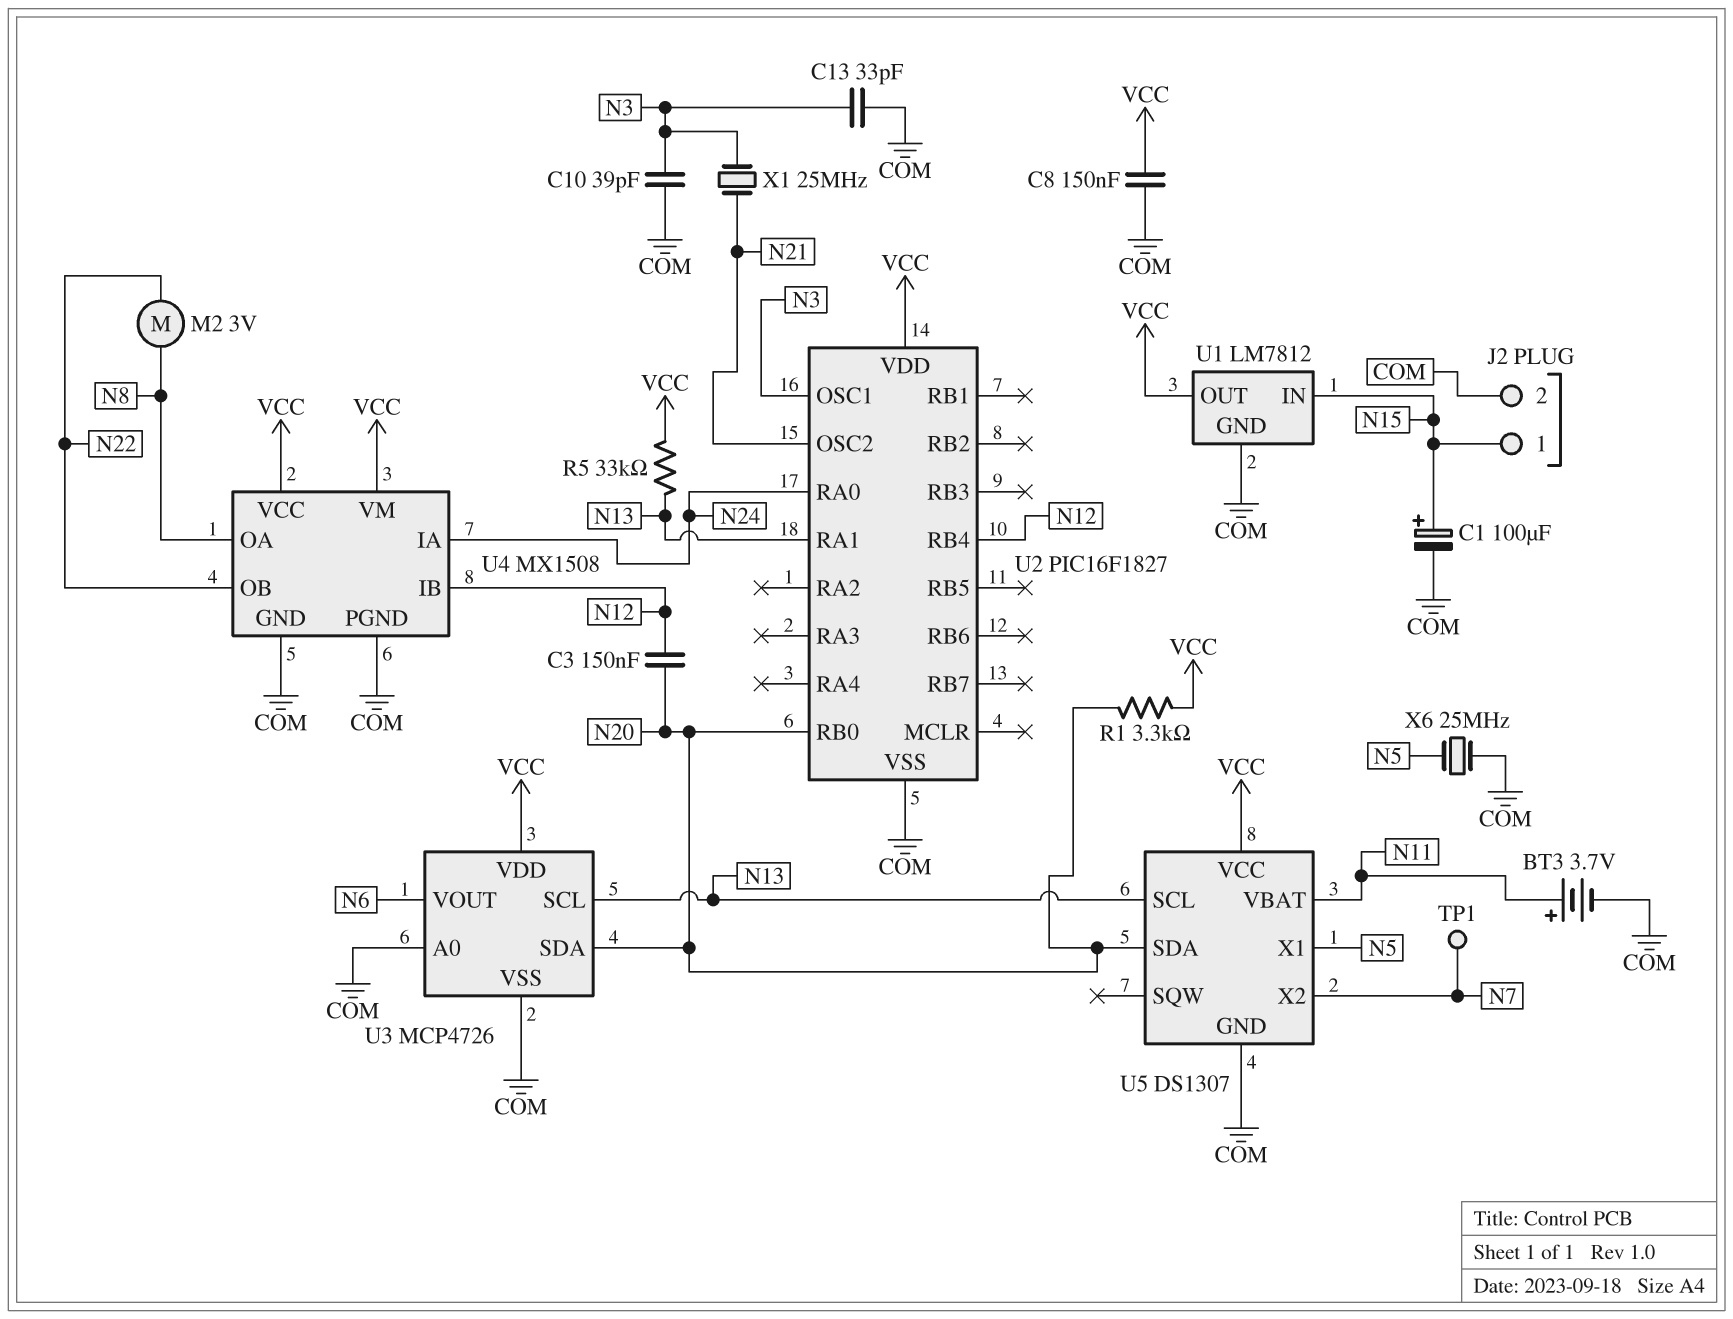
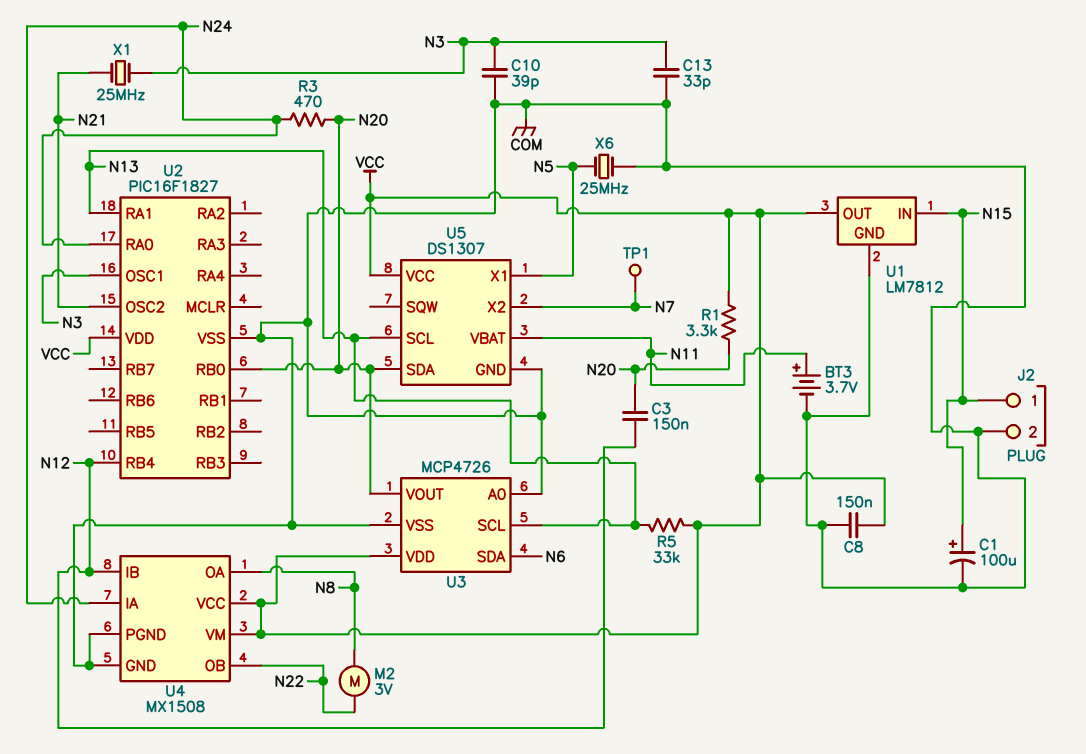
R3: none -> 470 (N20, N24)
U3 pin SDA: N20 -> N6
U3 pin VOUT: N6 -> N20

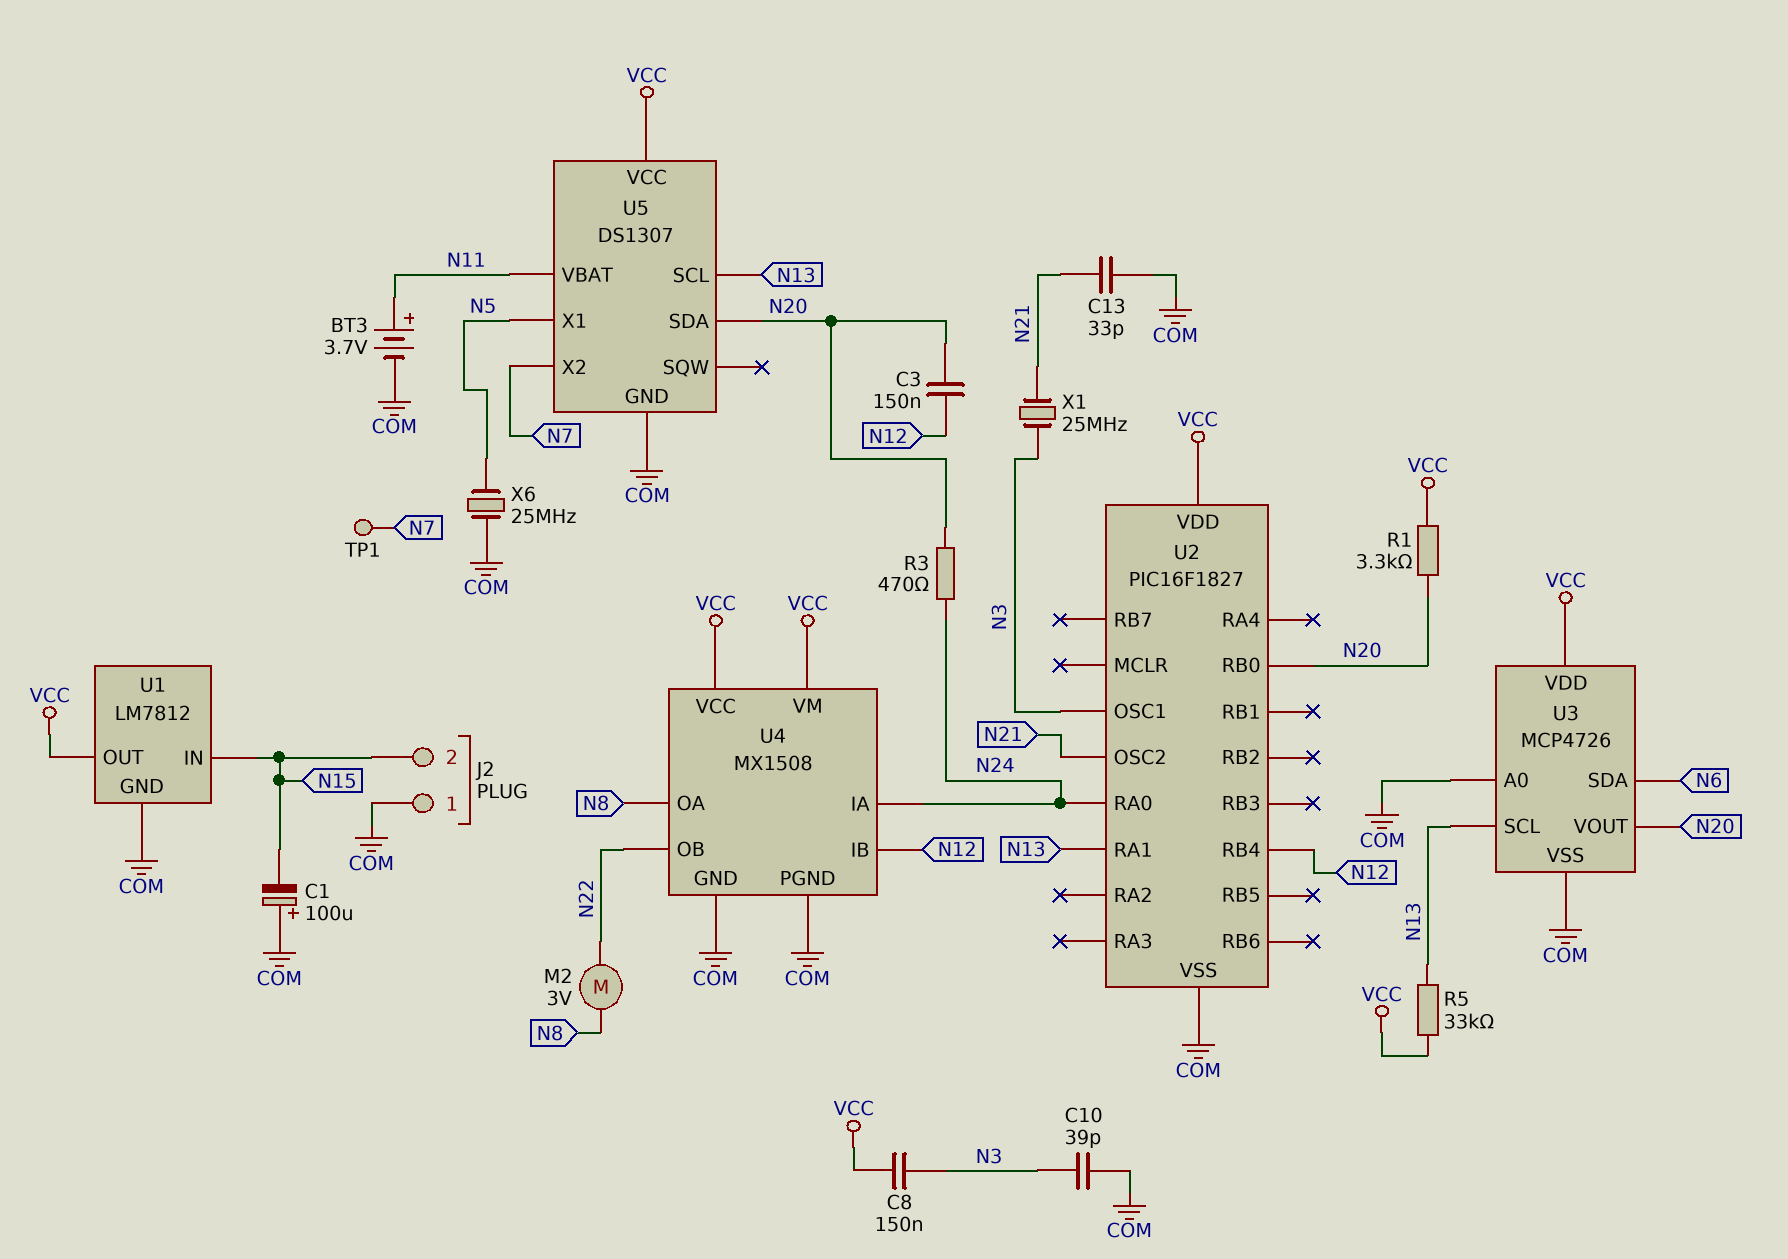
C1: 100uF (plus N15, minus COM) -> 100uF (plus COM, minus N15)
C8: 150nF (COM, VCC) -> 150nF (N3, VCC)
C13: 33pF (COM, N3) -> 33pF (COM, N21)
J2 pin 1: N15 -> COM
J2 pin 2: COM -> N15

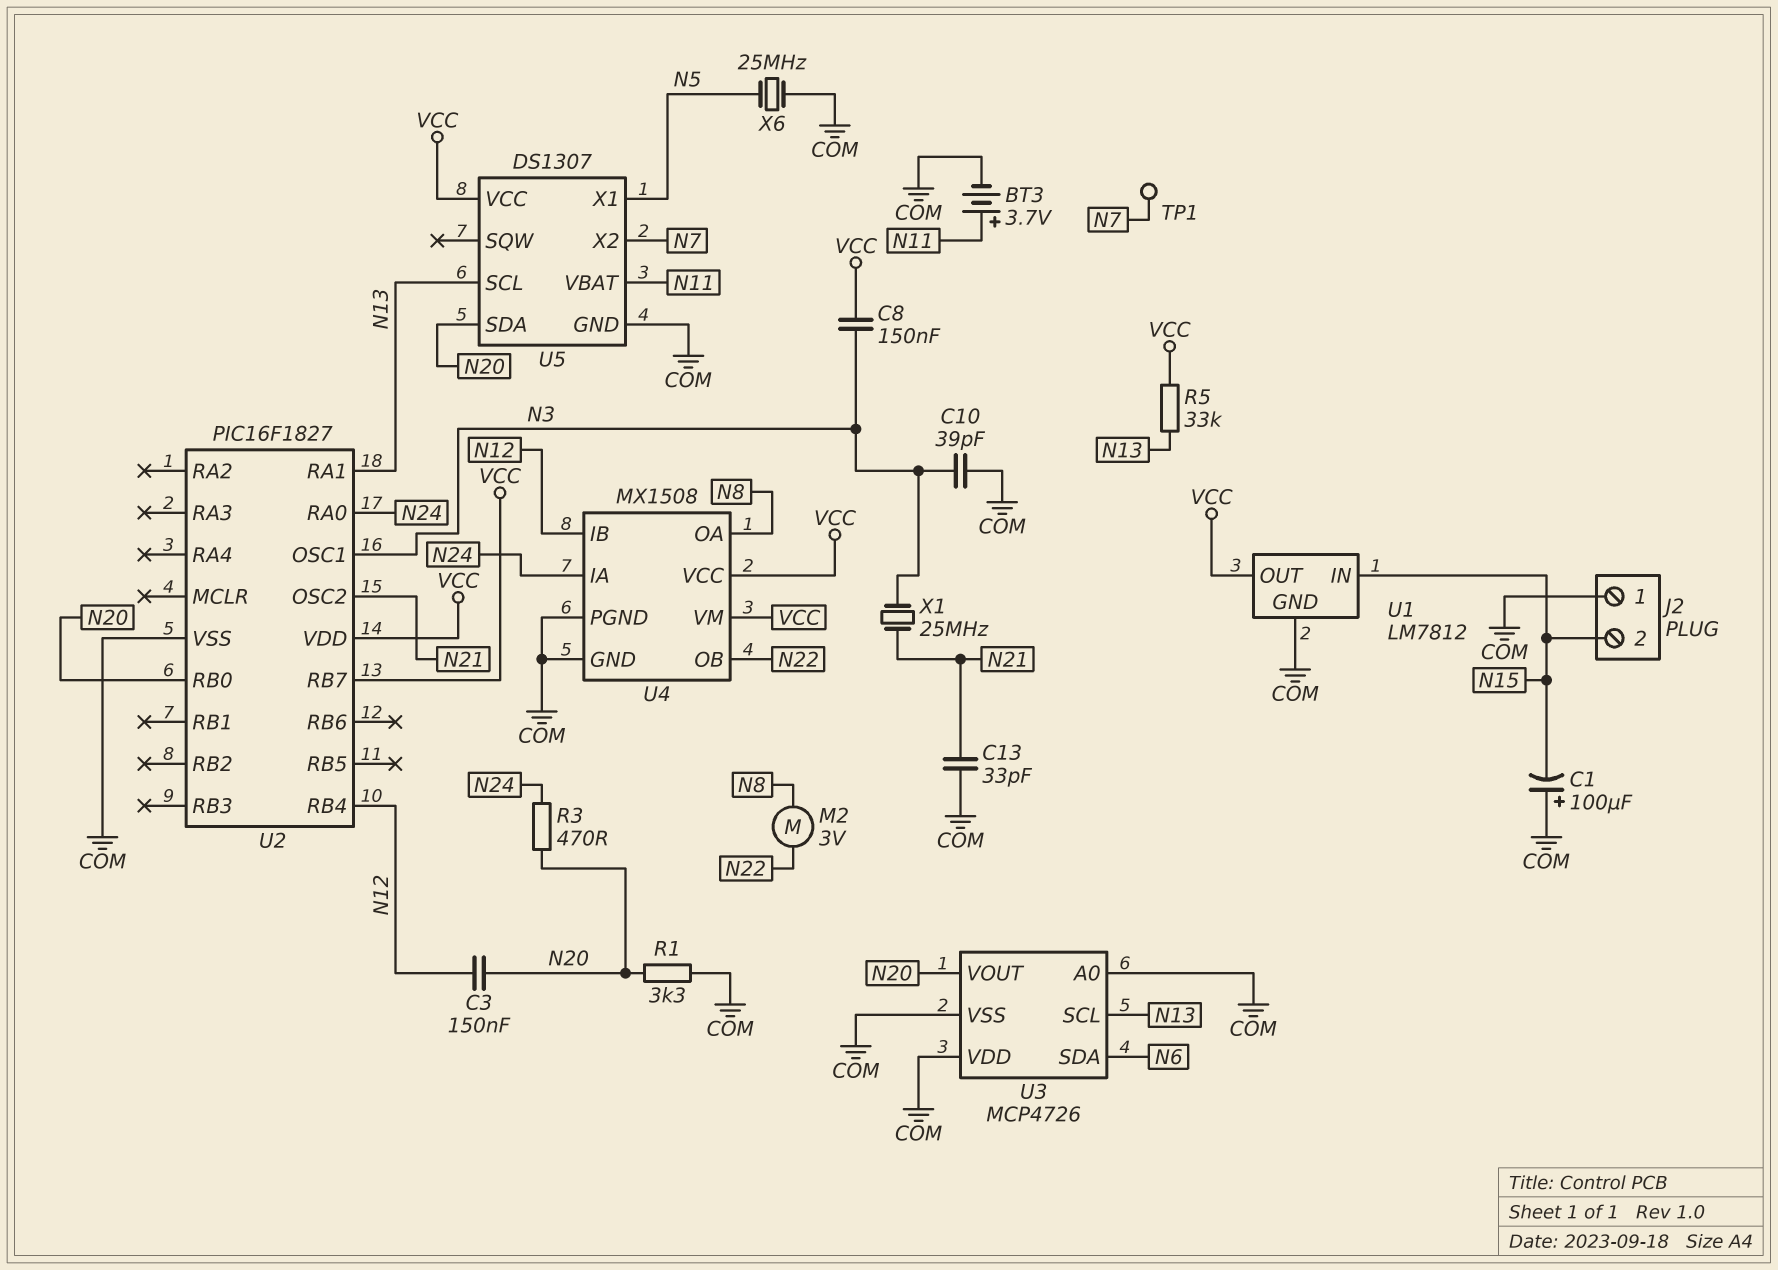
R1: 3.3k (N20, VCC) -> 3.3k (COM, N20)
U2 pin RB7: none -> VCC
U3 pin VDD: VCC -> COM

